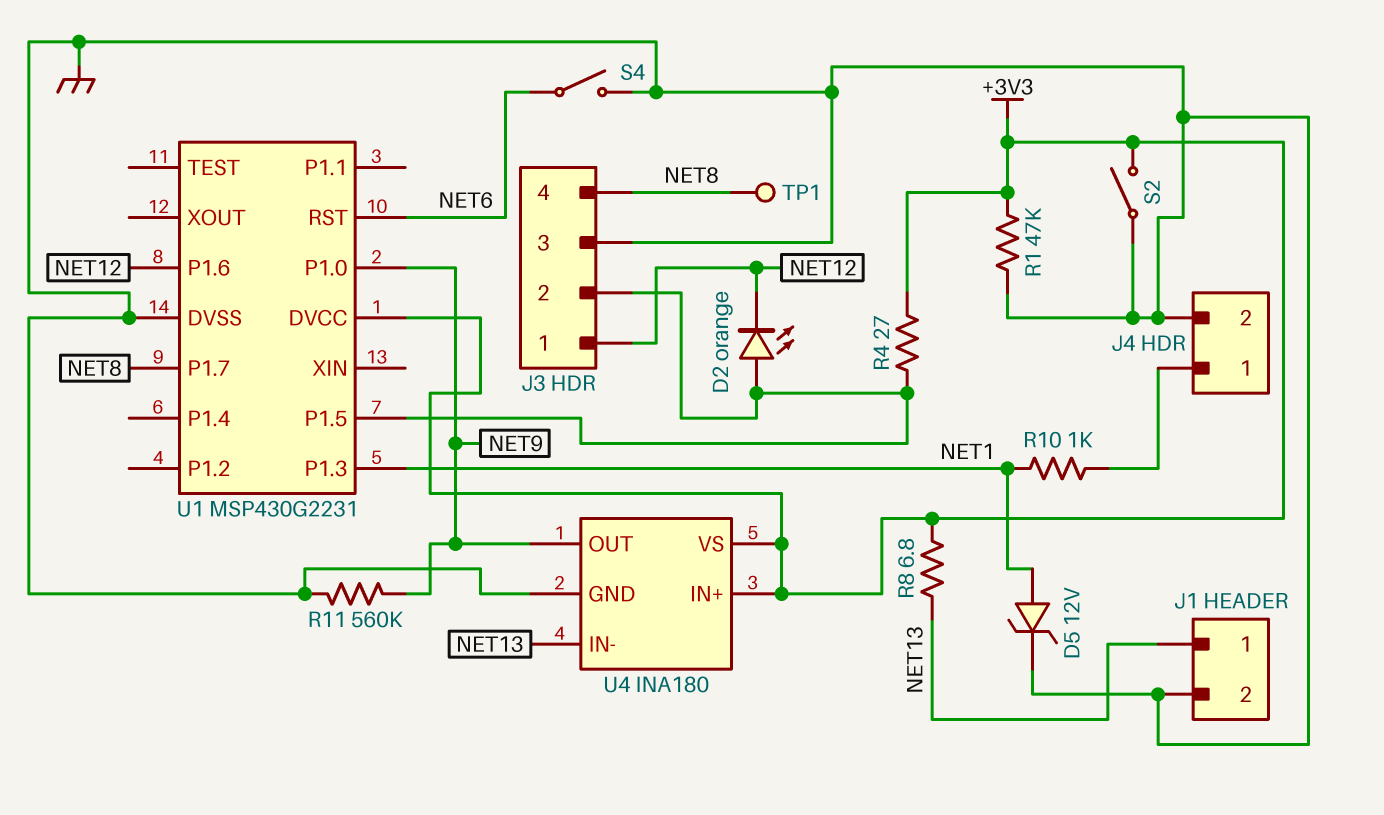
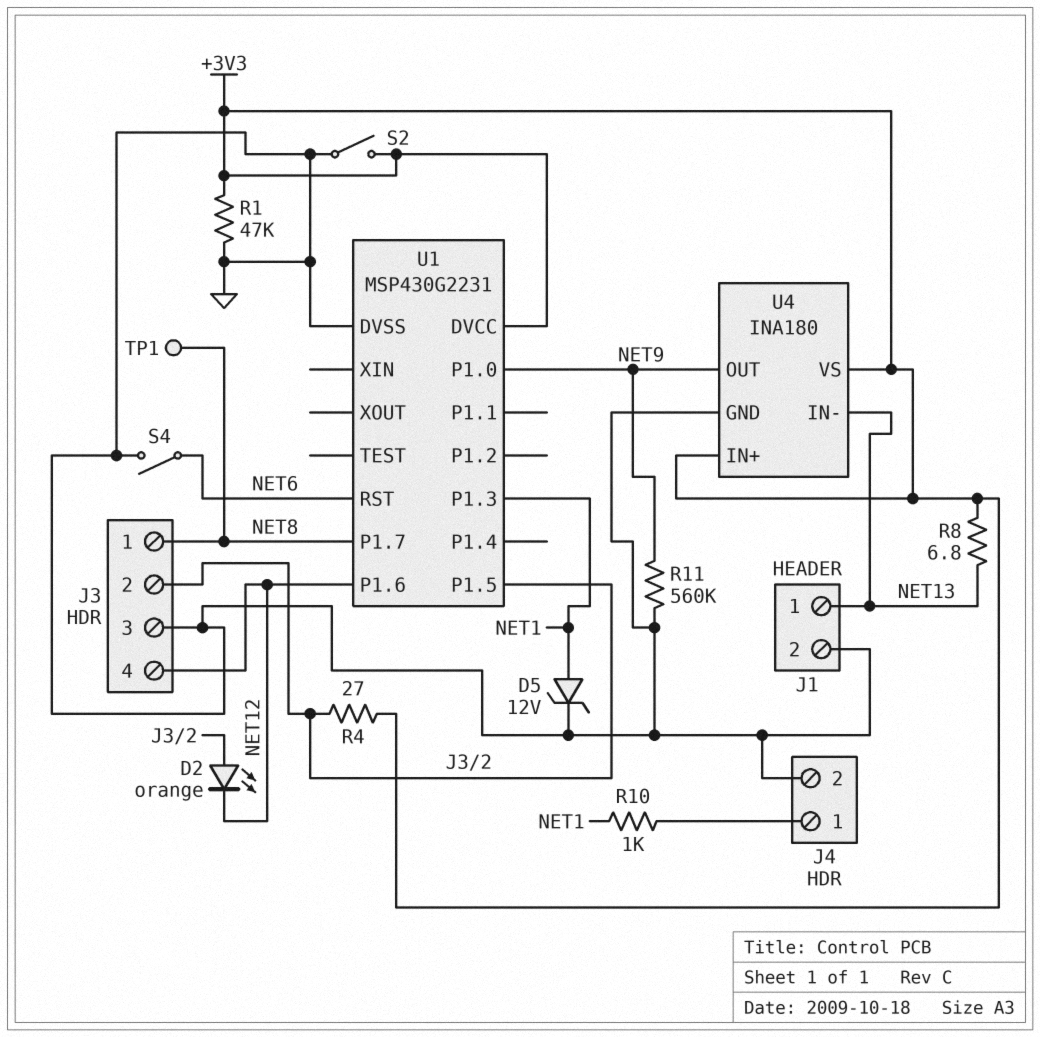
J3 pin 1: NET12 -> NET8
J3 pin 4: NET8 -> NET12

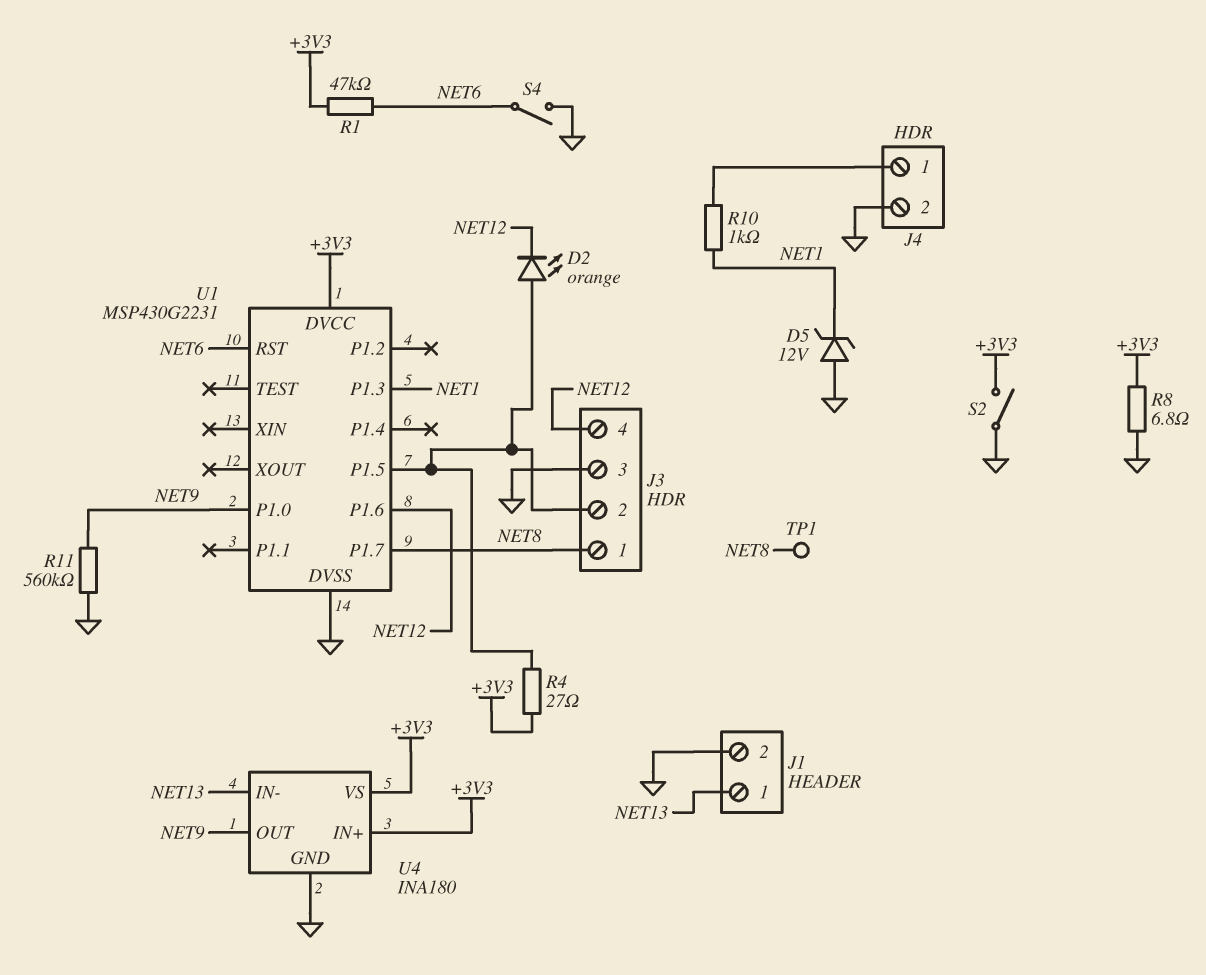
D5: zener 12V (A NET1, K GND) -> zener 12V (A GND, K NET1)
R1: 47k (+3V3, GND) -> 47k (+3V3, NET6)
R8: 6.8 (+3V3, NET13) -> 6.8 (+3V3, GND)

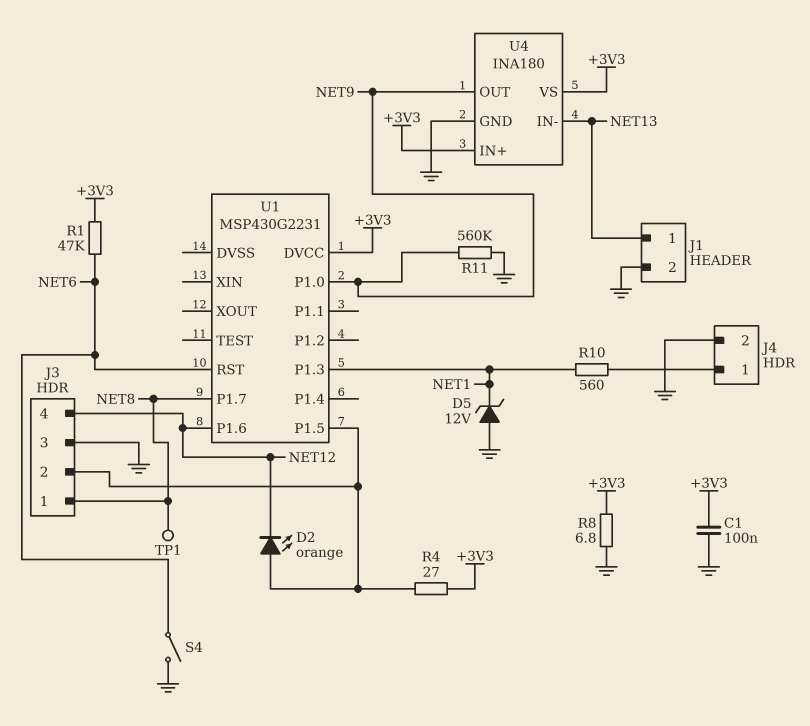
C1: none -> 100nF (+3V3, GND)
R10: 1k (J4/1, NET1) -> 560 (J4/1, NET1)
S2: switch (+3V3, GND) -> none
U1 pin DVSS: GND -> none

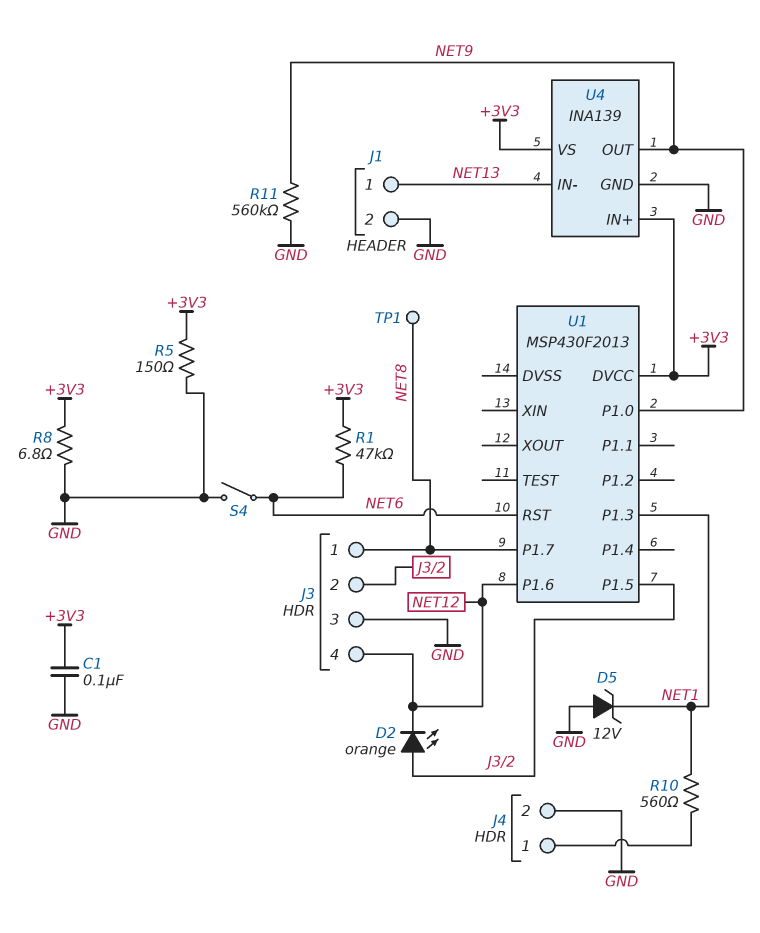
R4: 27 (+3V3, J3/2) -> none
R5: none -> 150 (+3V3, GND)
U1: MSP430G2231 -> MSP430F2013
U4: INA180 -> INA139

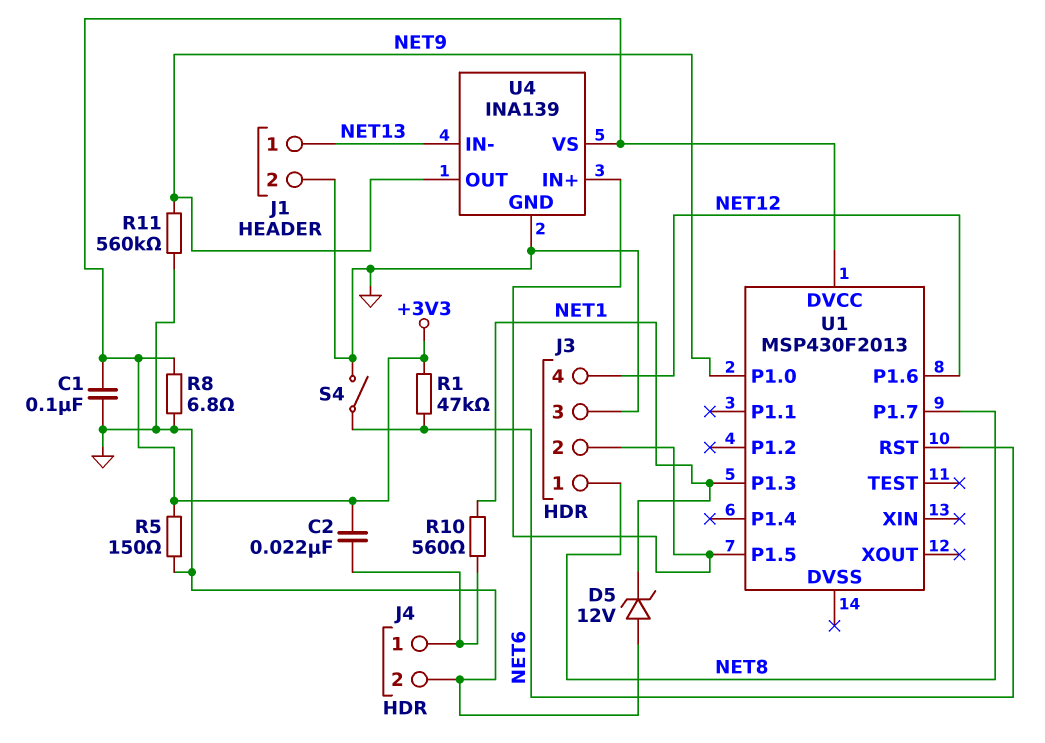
C2: none -> 22nF (+3V3, J4/1)
D2: LED orange (A J3/2, K NET12) -> none
TP1: test point (NET8) -> none
U4 pin IN+: +3V3 -> J3/2

